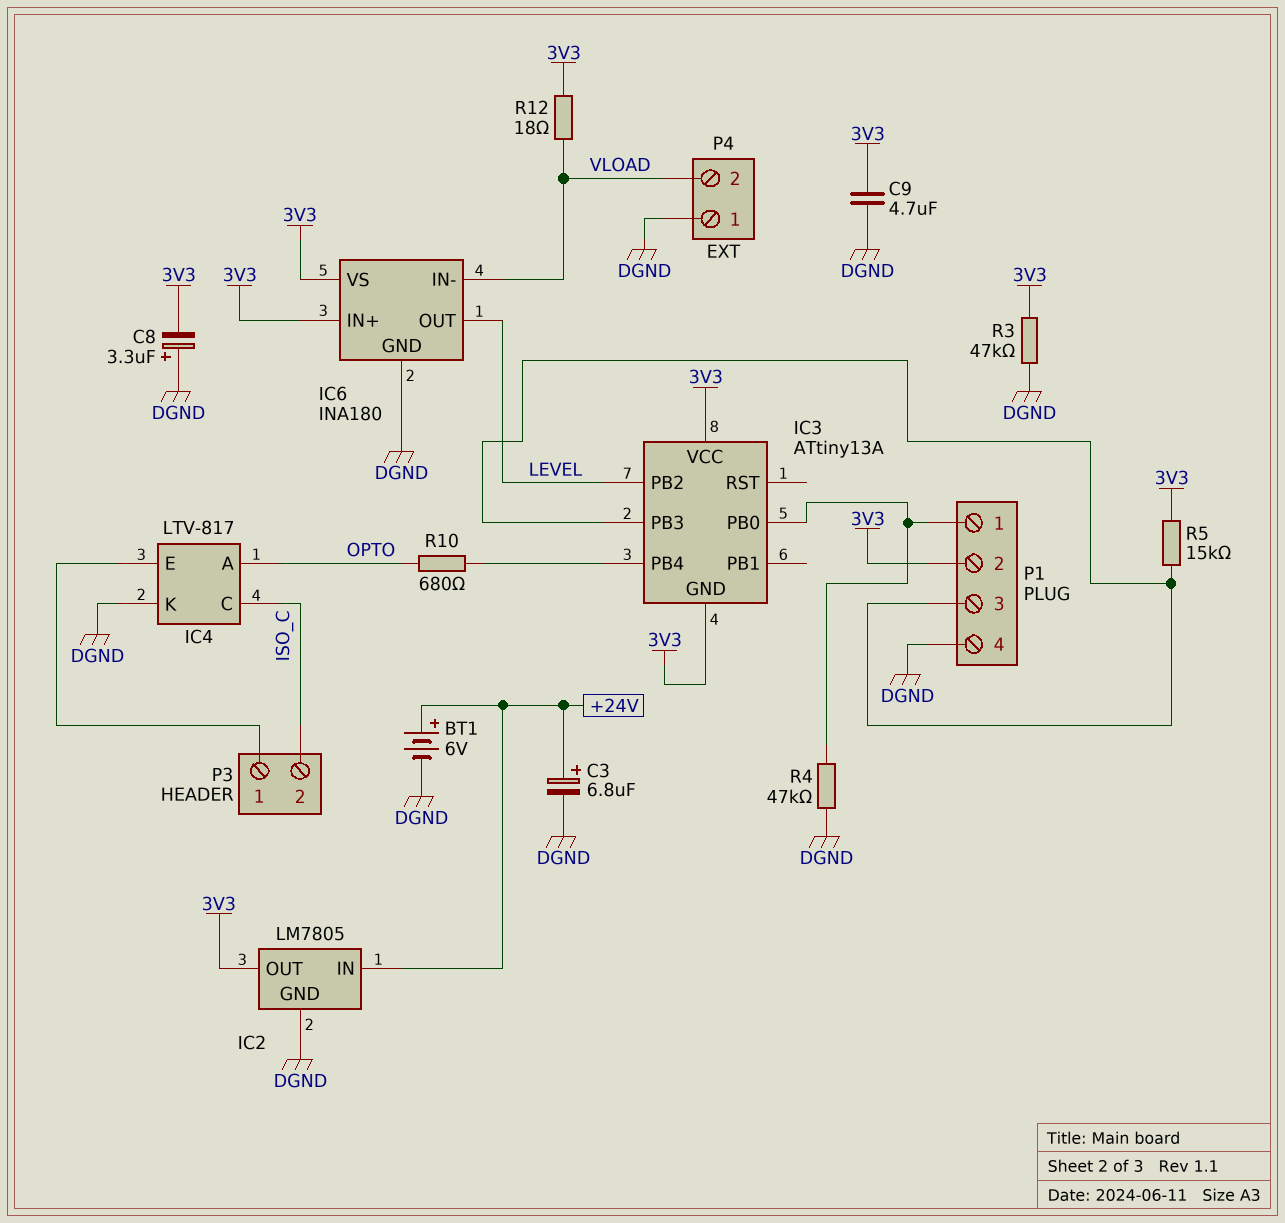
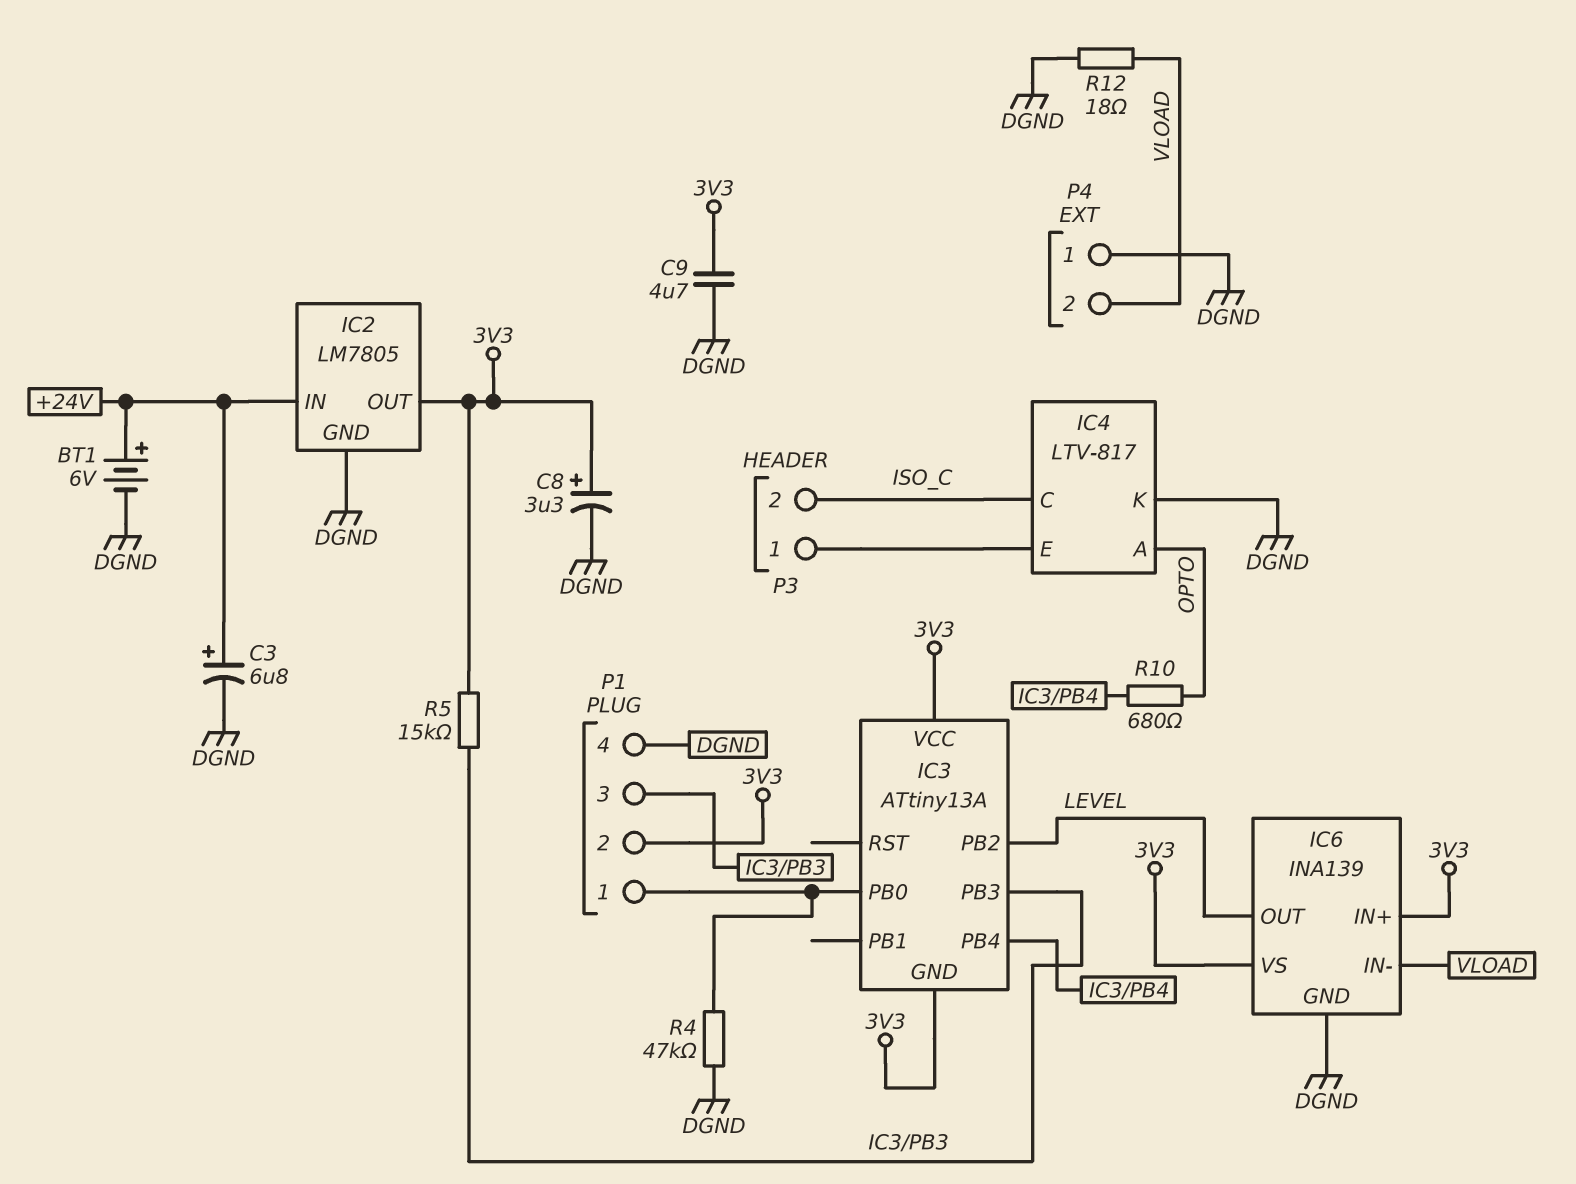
C8: 3.3uF (plus DGND, minus 3V3) -> 3.3uF (plus 3V3, minus DGND)
IC6: INA180 -> INA139
R3: 47k (3V3, DGND) -> none
R12: 18 (3V3, VLOAD) -> 18 (DGND, VLOAD)

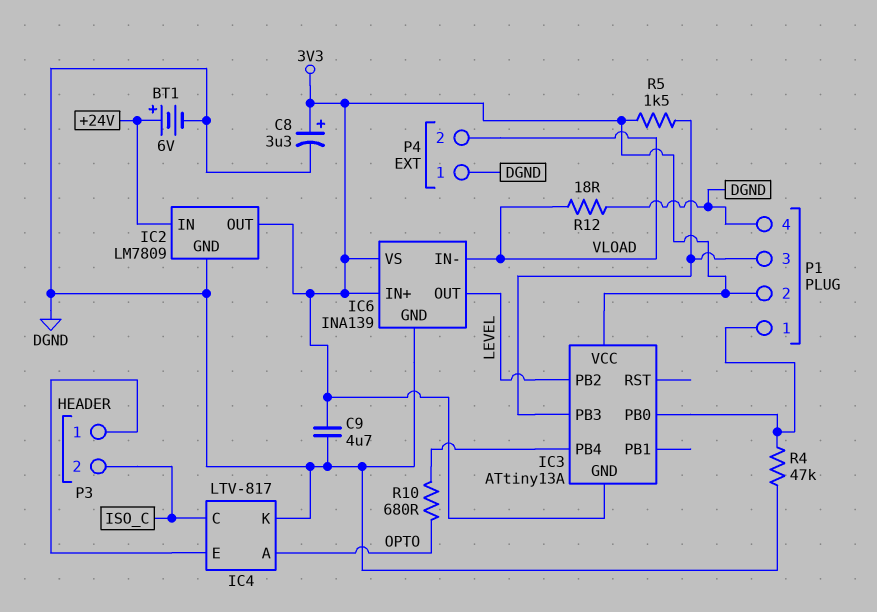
C3: 6.8uF (plus +24V, minus DGND) -> none
IC2: LM7805 -> LM7809
R5: 15k (3V3, IC3/PB3) -> 1.5k (3V3, IC3/PB3)

